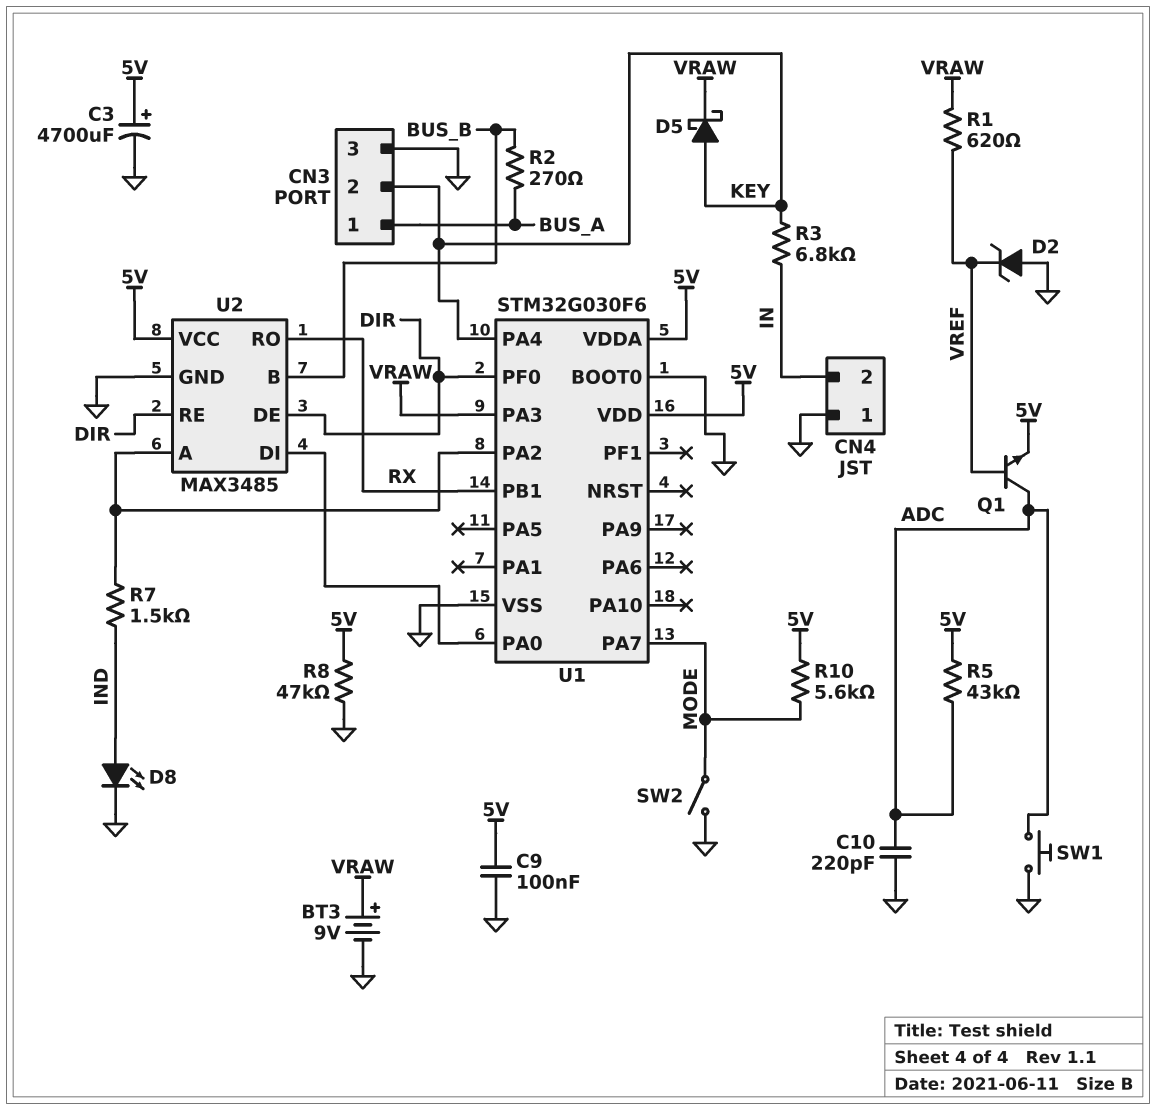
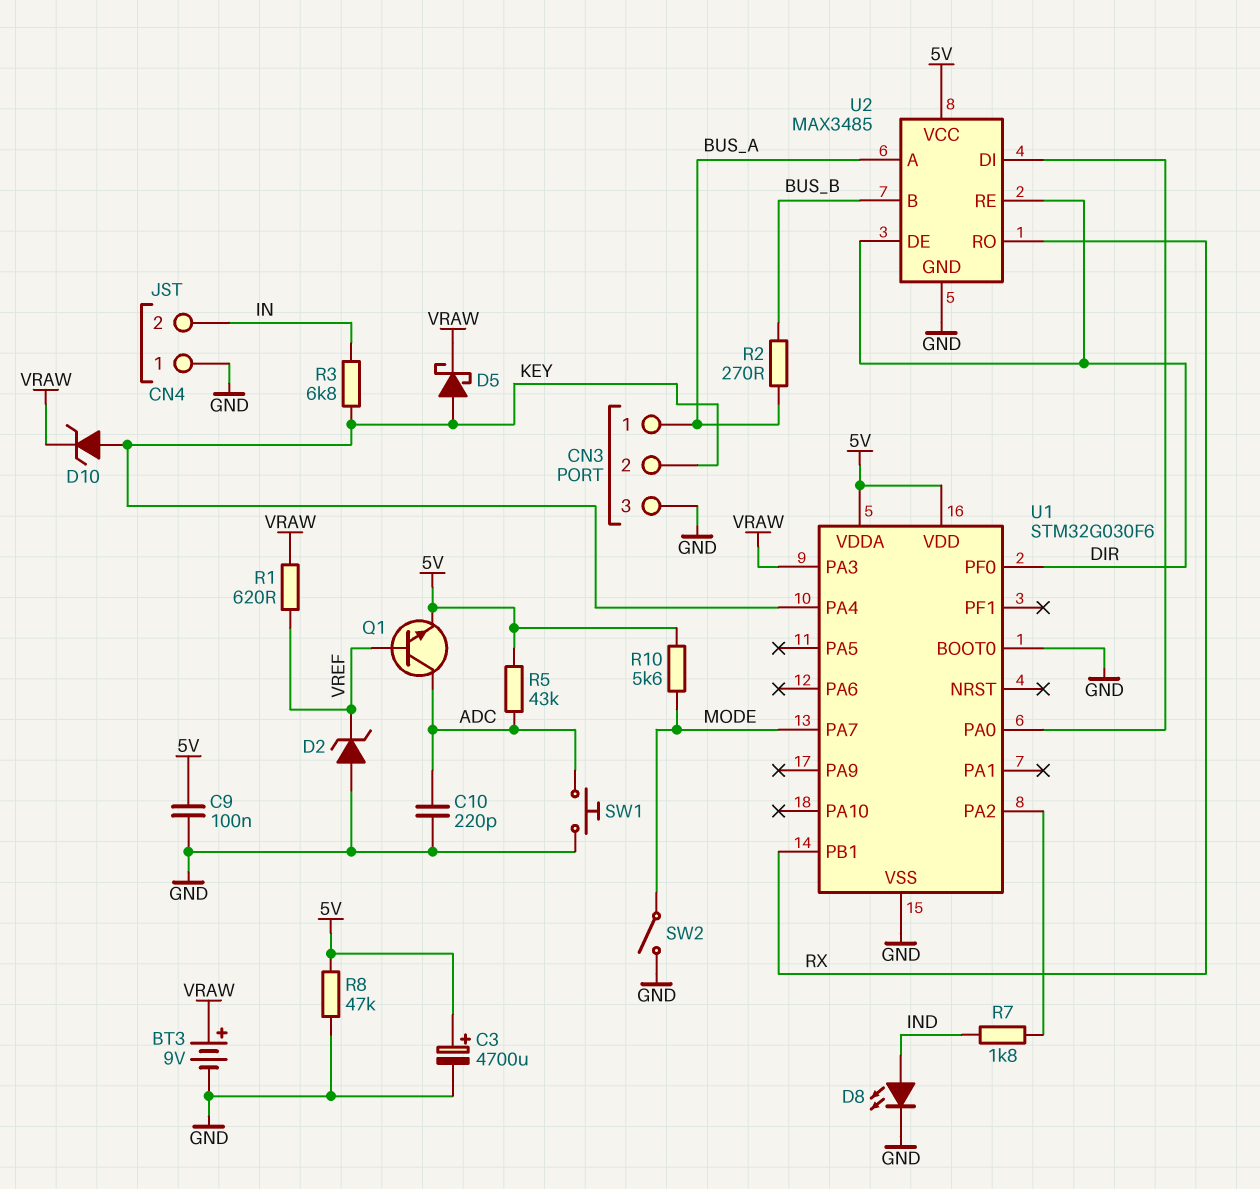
D10: none -> zener (A KEY, K VRAW)
R7: 1.5k (IND, U1/PA2) -> 1.8k (IND, U1/PA2)
U2 pin A: U1/PA2 -> BUS_A

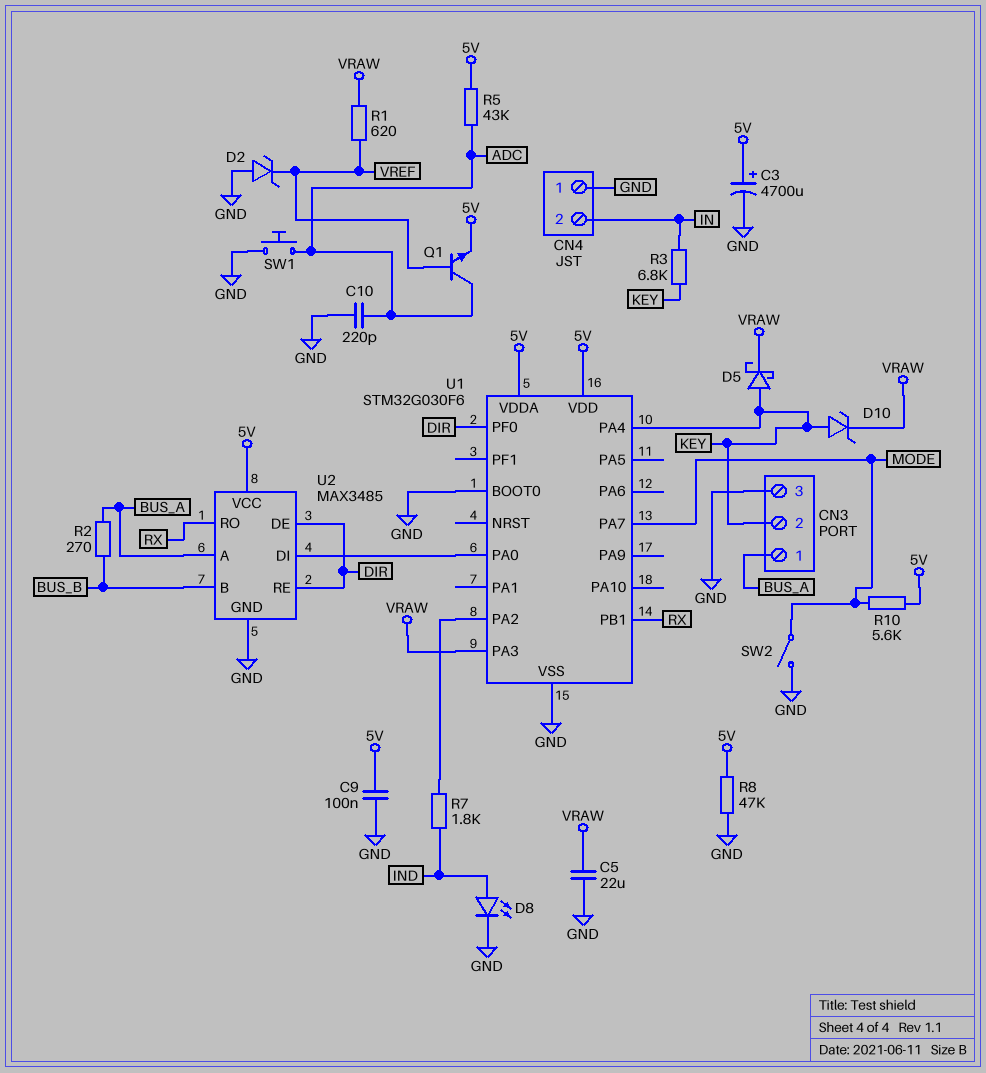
BT3: 9V (plus VRAW, minus GND) -> none
C5: none -> 22uF (GND, VRAW)

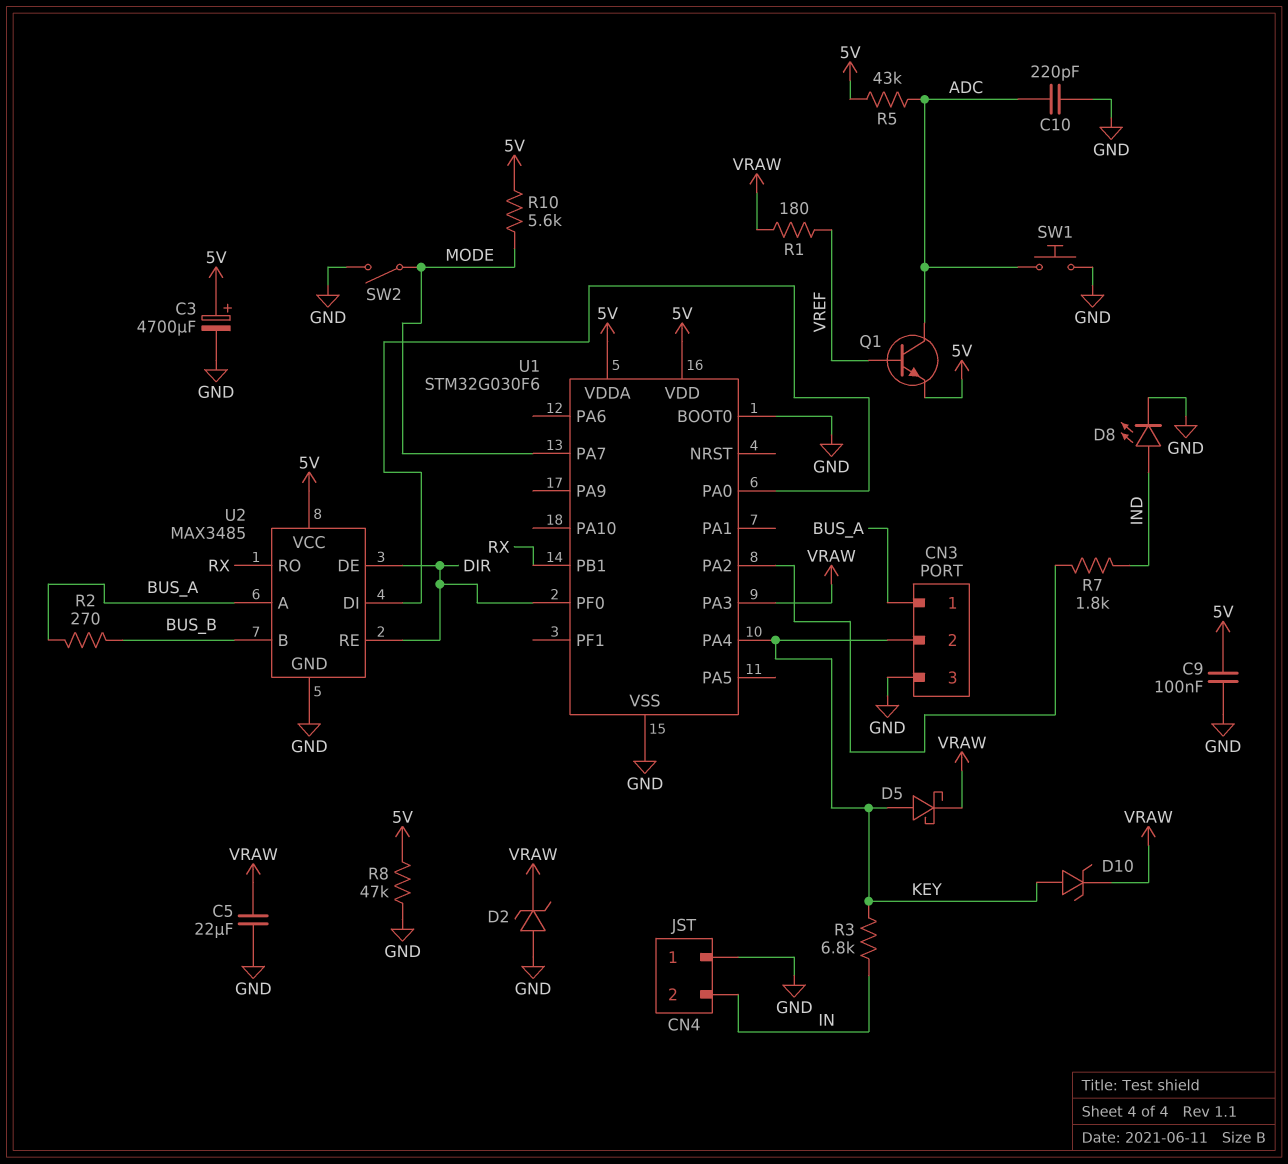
D2: zener (A GND, K VREF) -> zener (A GND, K VRAW)
R1: 620 (VRAW, VREF) -> 180 (VRAW, VREF)

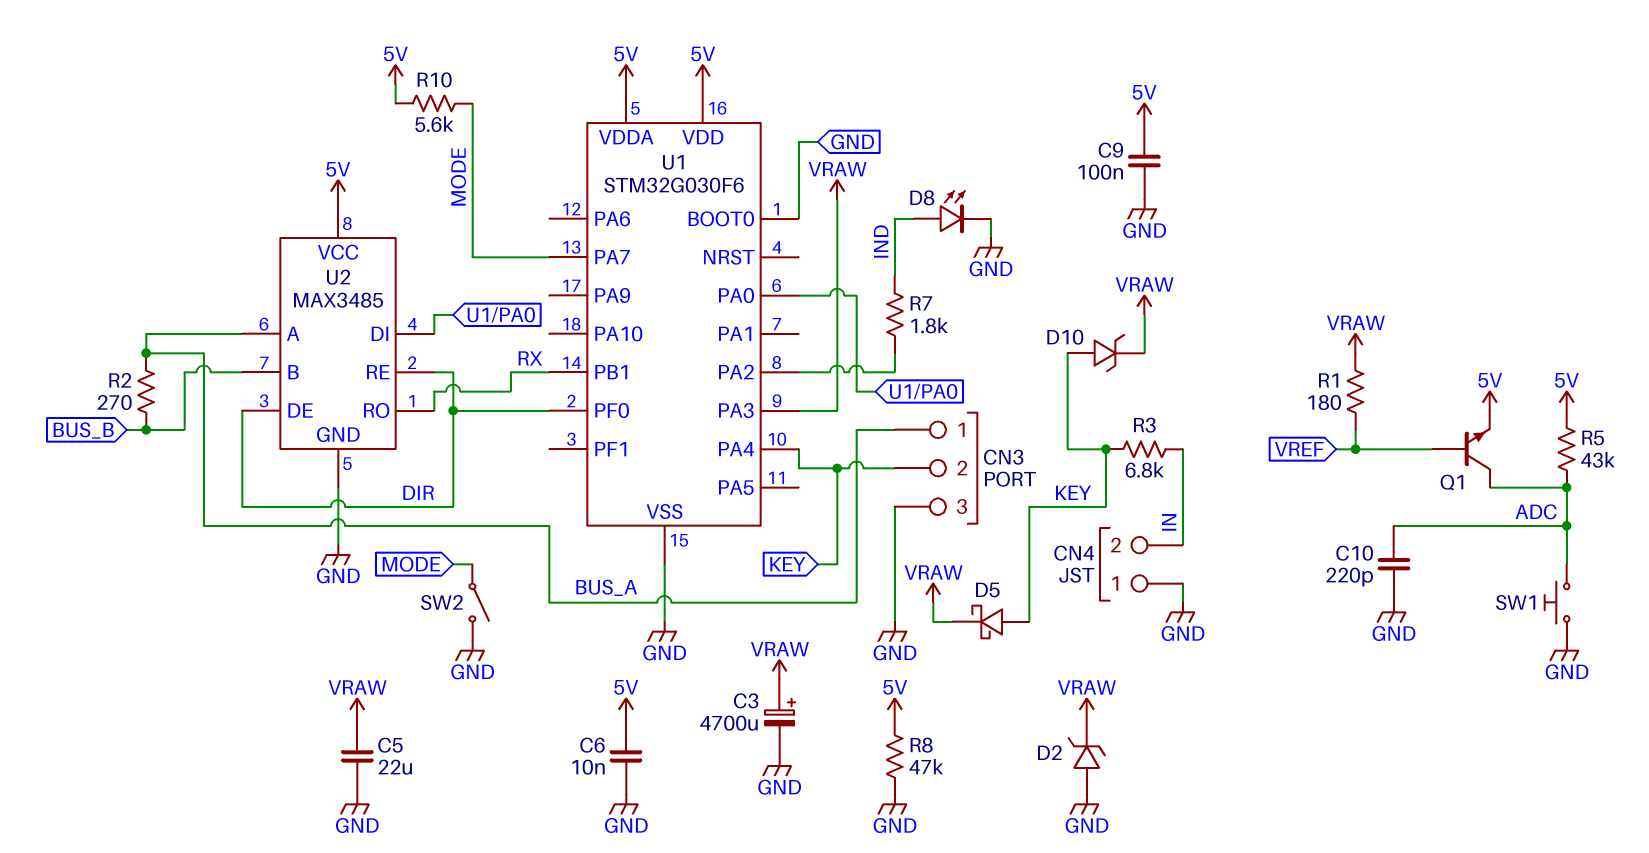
C3: 4700uF (plus 5V, minus GND) -> 4700uF (plus VRAW, minus GND)
C6: none -> 10nF (5V, GND)

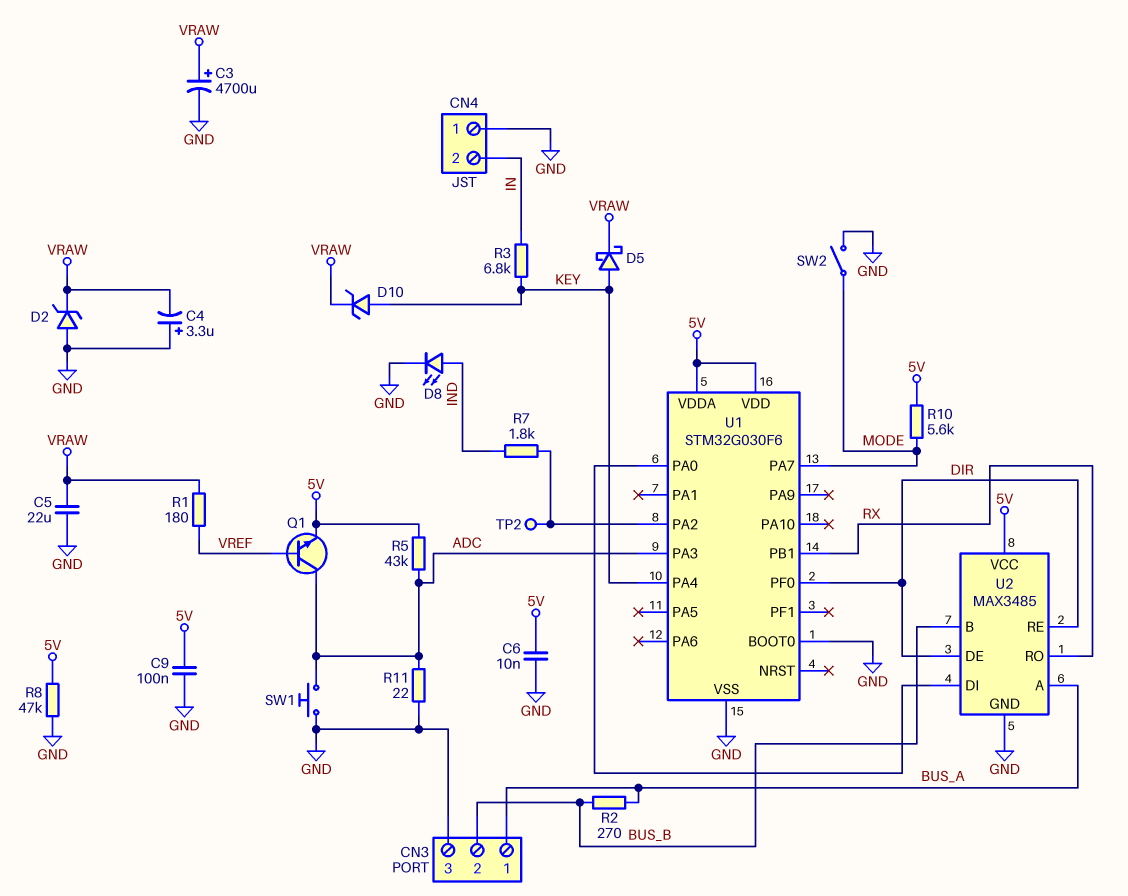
C4: none -> 3.3uF (plus GND, minus VRAW)
C10: 220pF (ADC, GND) -> none
CN3 pin 2: KEY -> BUS_B
R11: none -> 22 (ADC, GND)
TP2: none -> test point (U1/PA2)
U1 pin PA3: VRAW -> ADC

